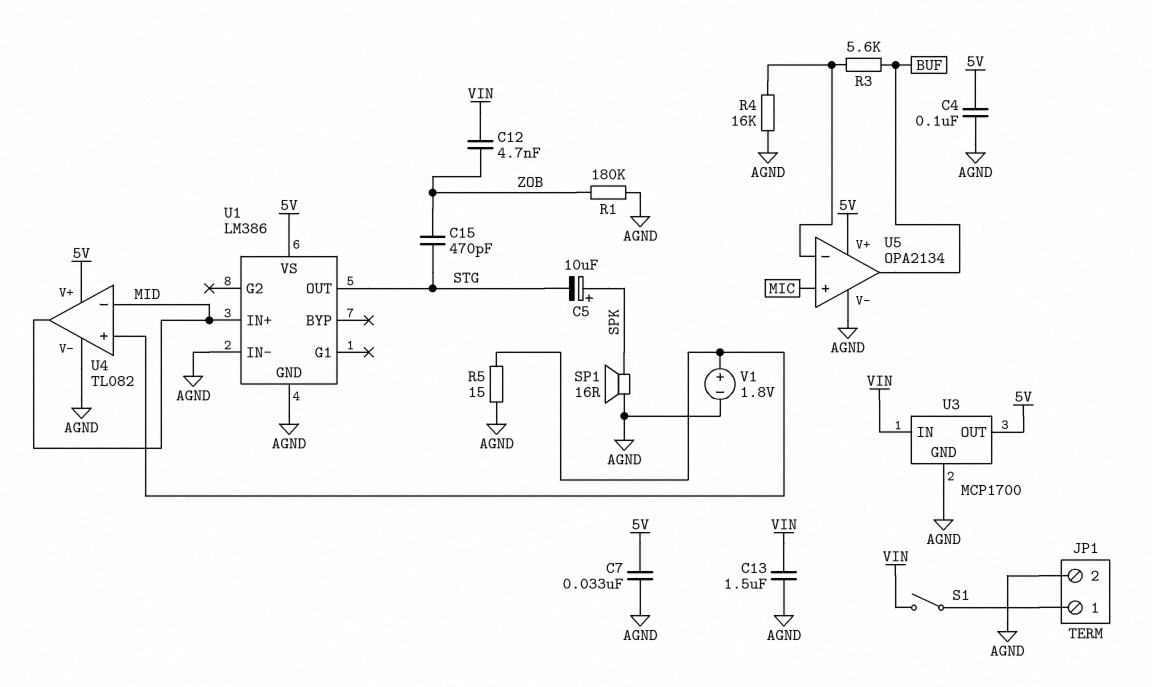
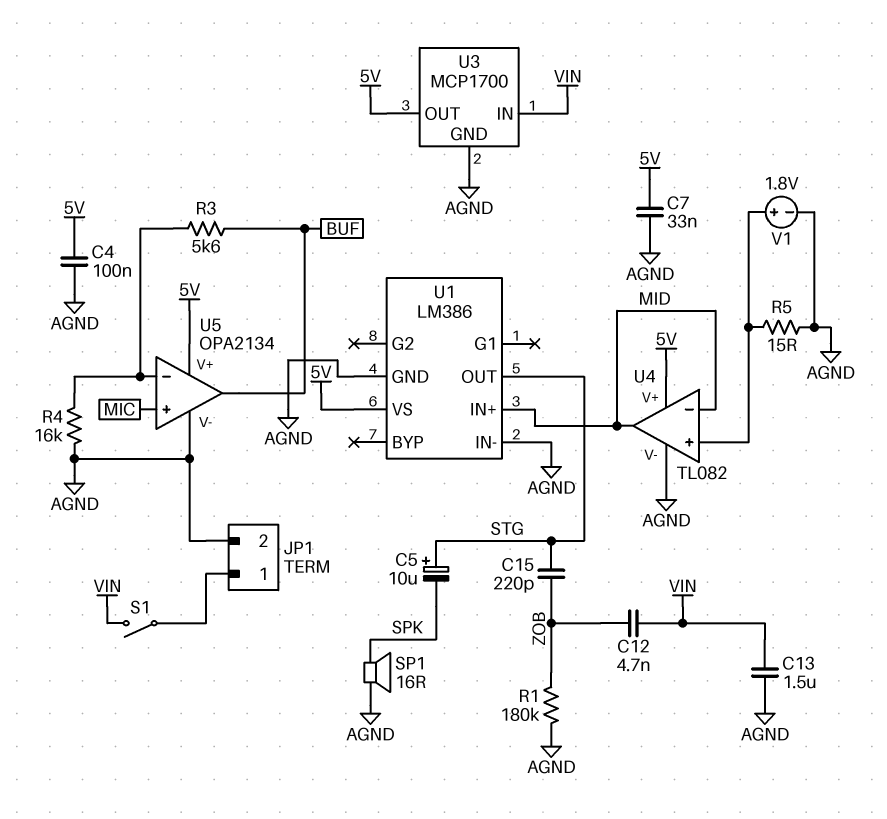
C5: 10uF (plus SPK, minus STG) -> 10uF (plus STG, minus SPK)
C15: 470pF (STG, ZOB) -> 220pF (STG, ZOB)

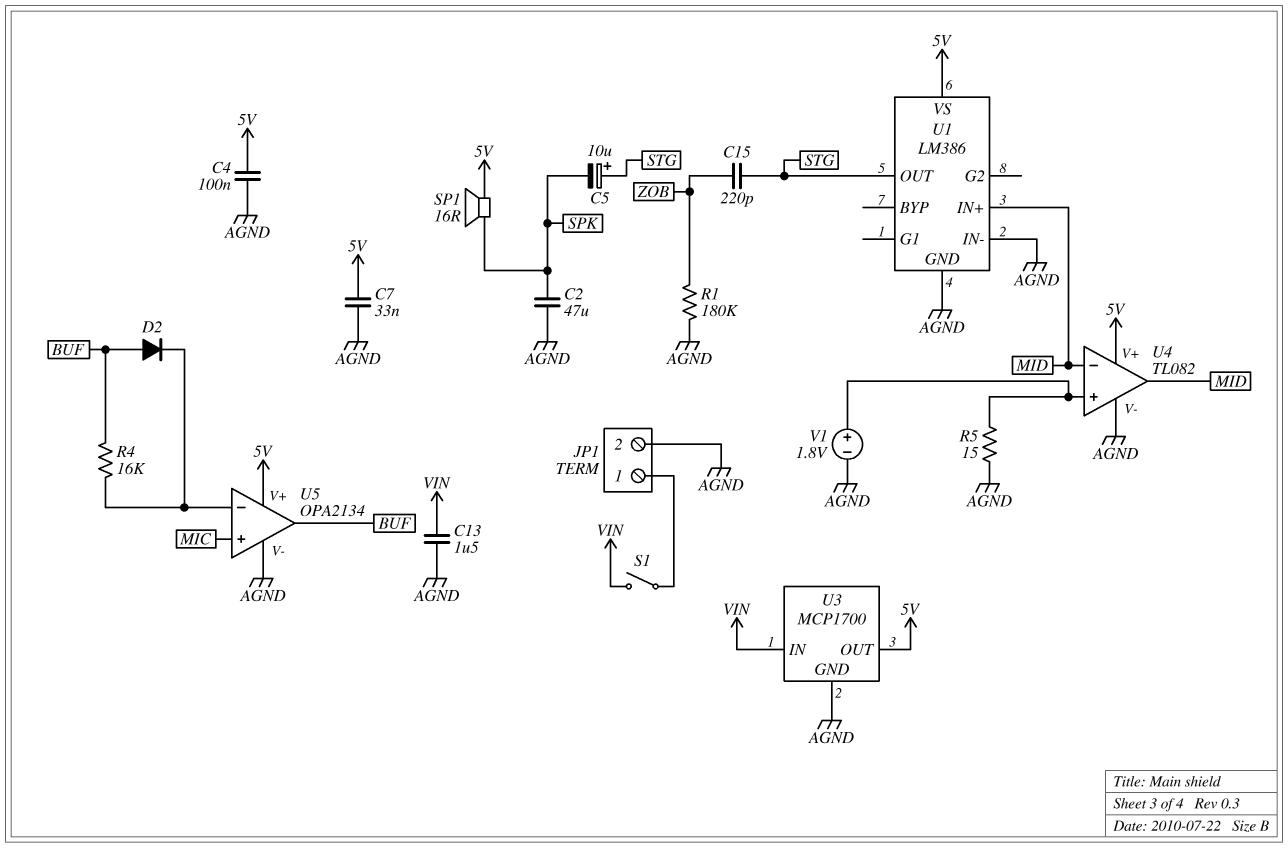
C2: none -> 47uF (AGND, SPK)
C12: 4.7nF (VIN, ZOB) -> none
D2: none -> diode (A BUF, K U5/in-)
R3: 5.6k (BUF, U5/in-) -> none
R4: 16k (AGND, U5/in-) -> 16k (BUF, U5/in-)
SP1: speaker 16R (AGND, SPK) -> speaker 16R (5V, SPK)

